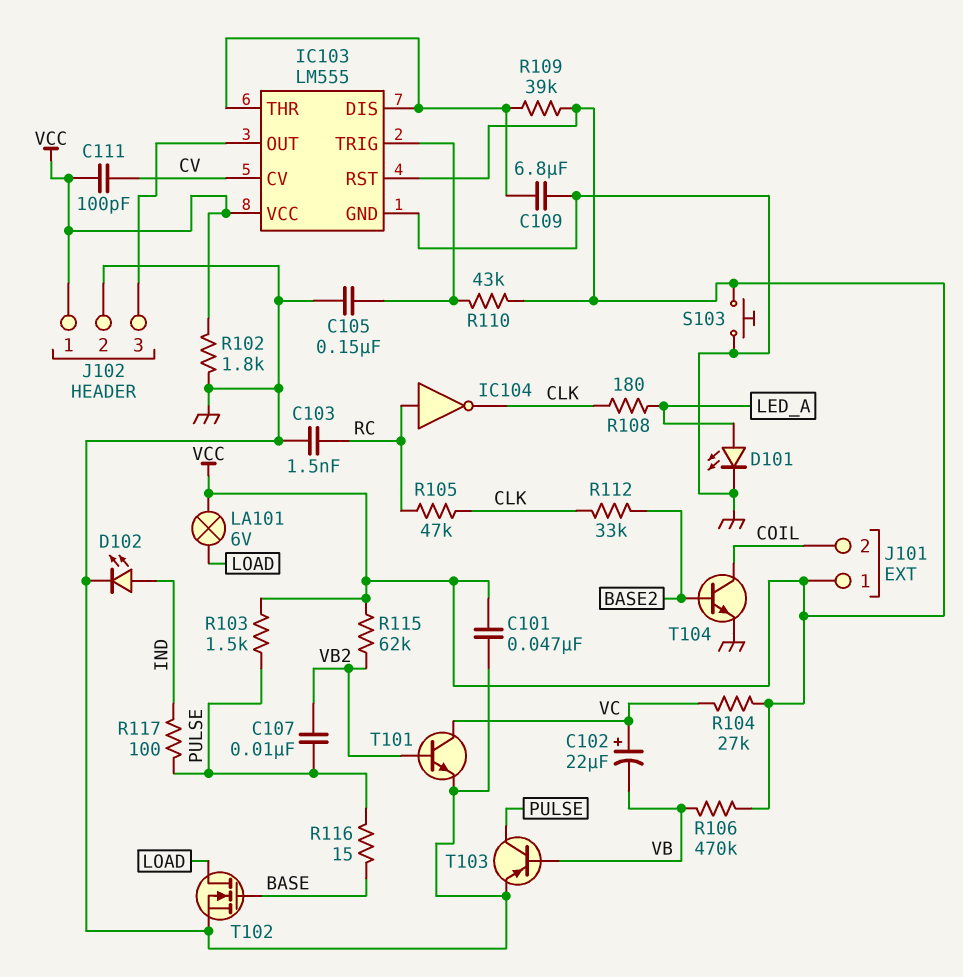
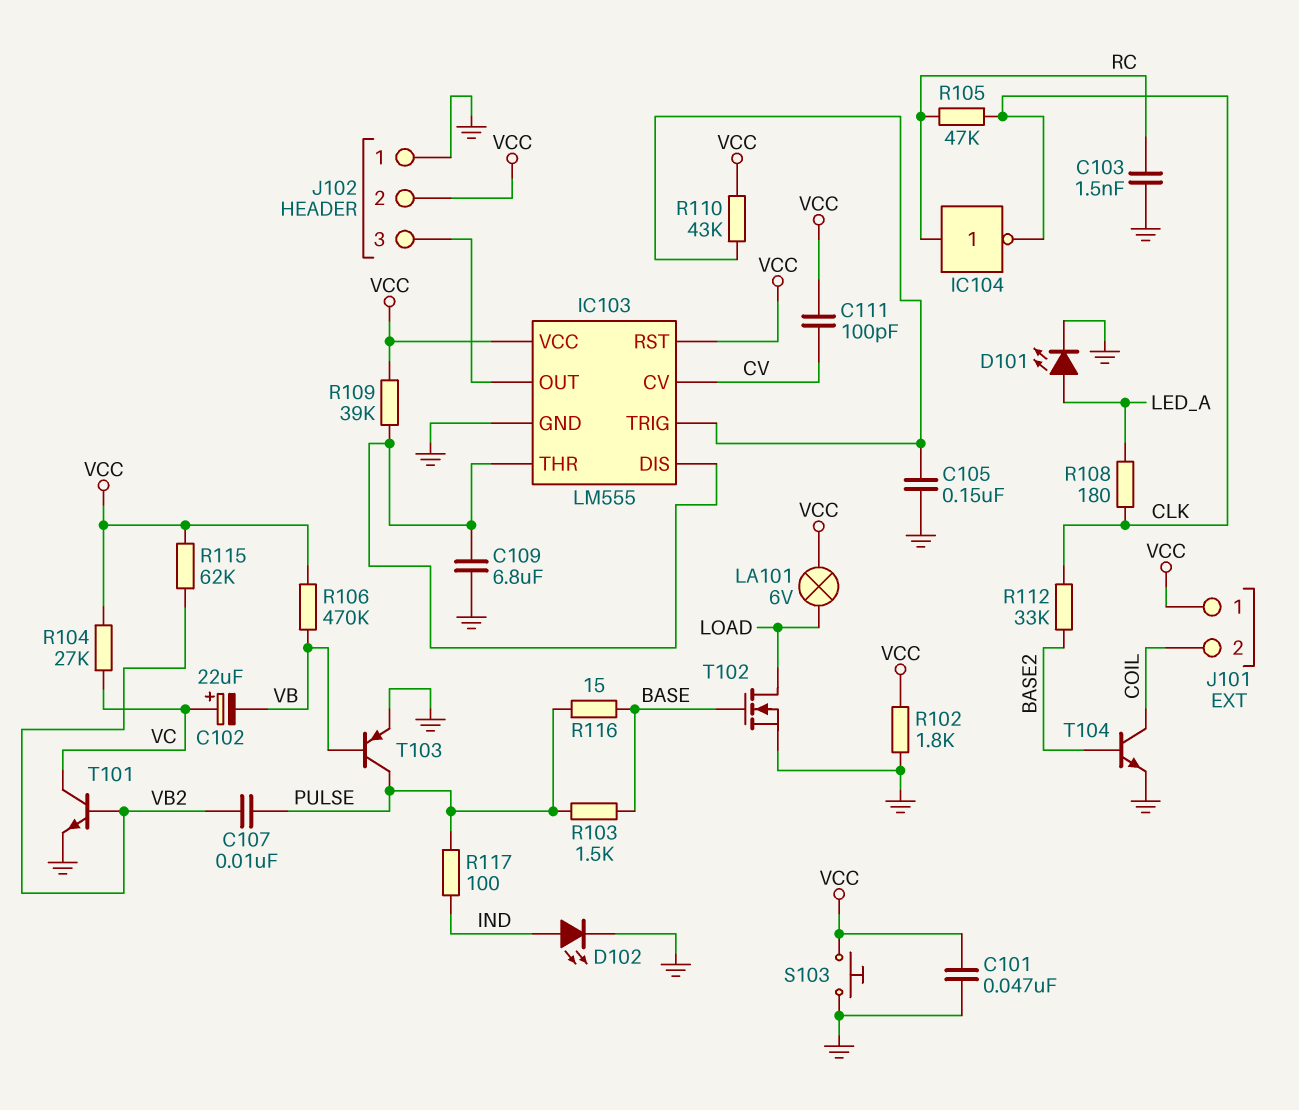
J102 pin 1: VCC -> GND
J102 pin 2: GND -> VCC
R103: 1.5k (PULSE, VCC) -> 1.5k (BASE, PULSE)

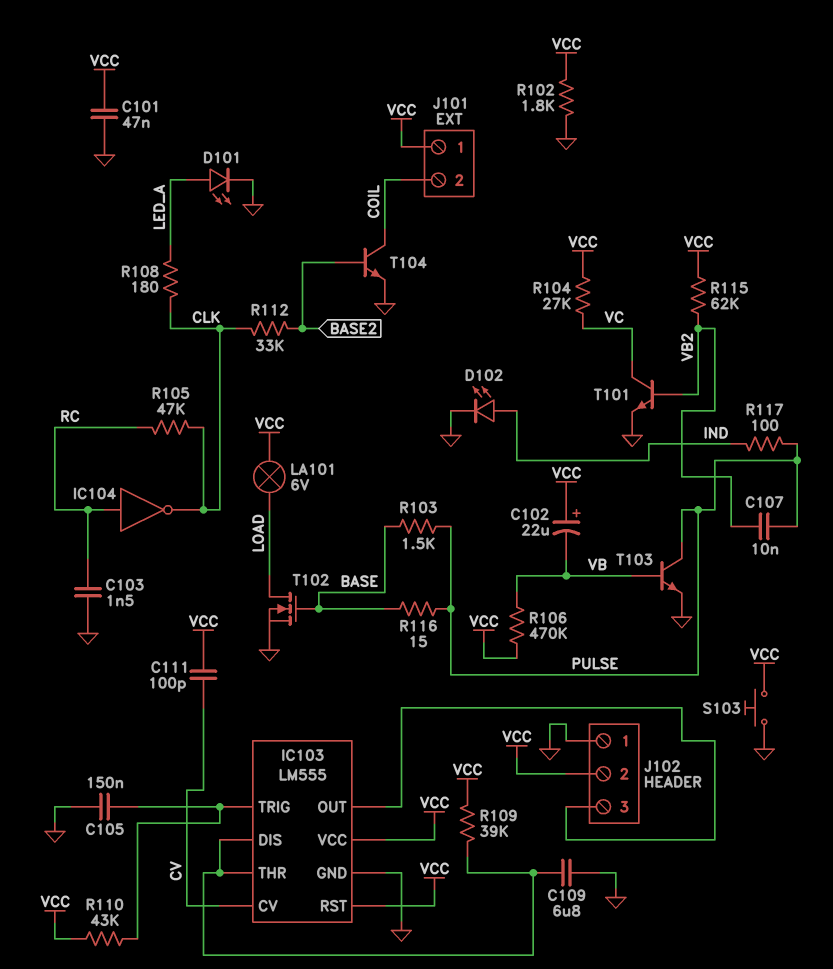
C102: 22uF (plus VC, minus VB) -> 22uF (plus VCC, minus VB)
T103: PNP (B VB, C PULSE, E GND) -> NPN (B VB, C PULSE, E GND)

